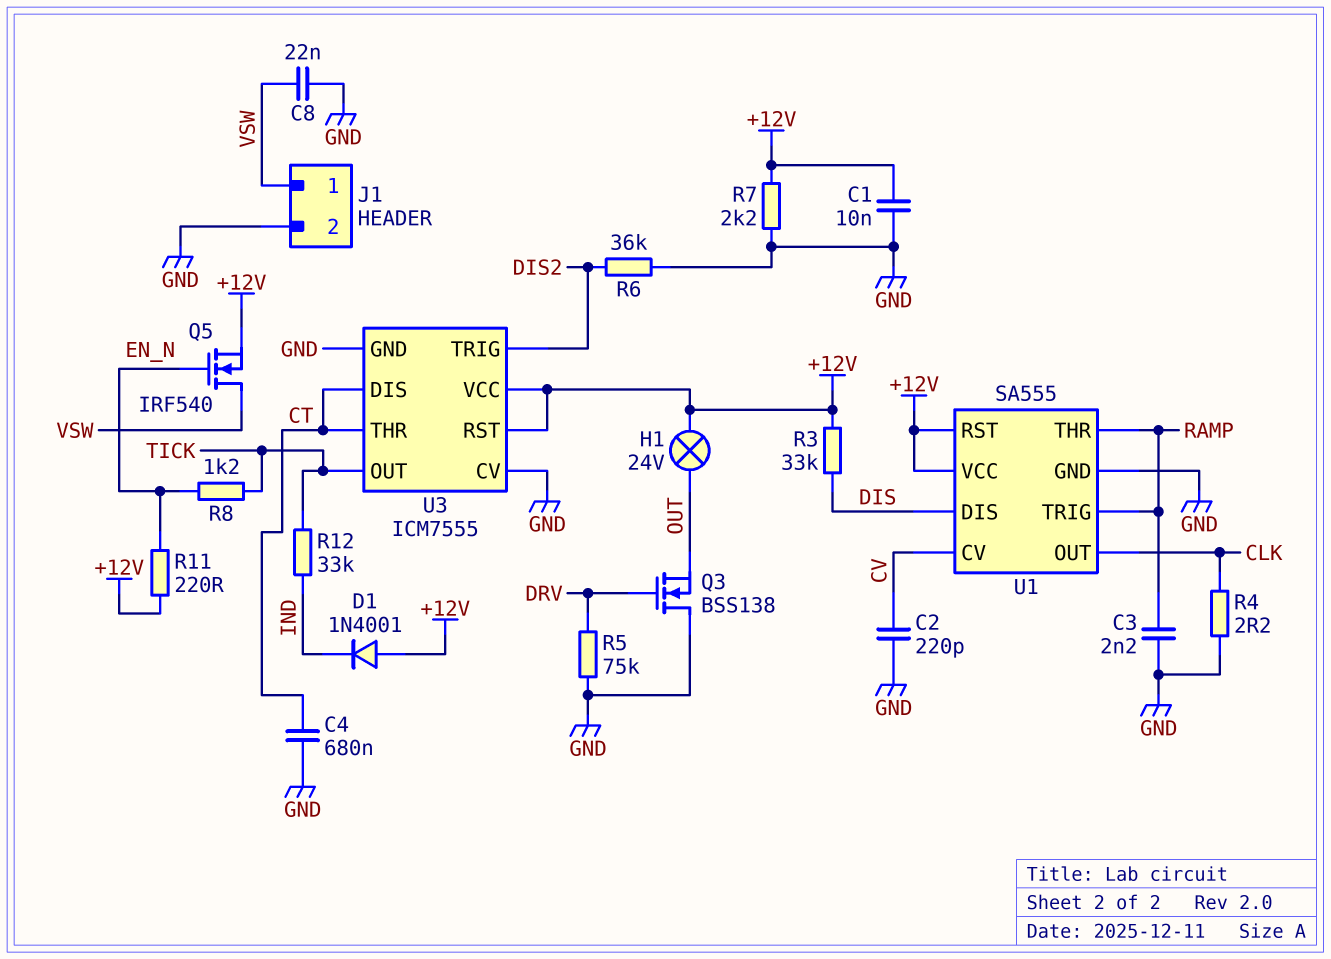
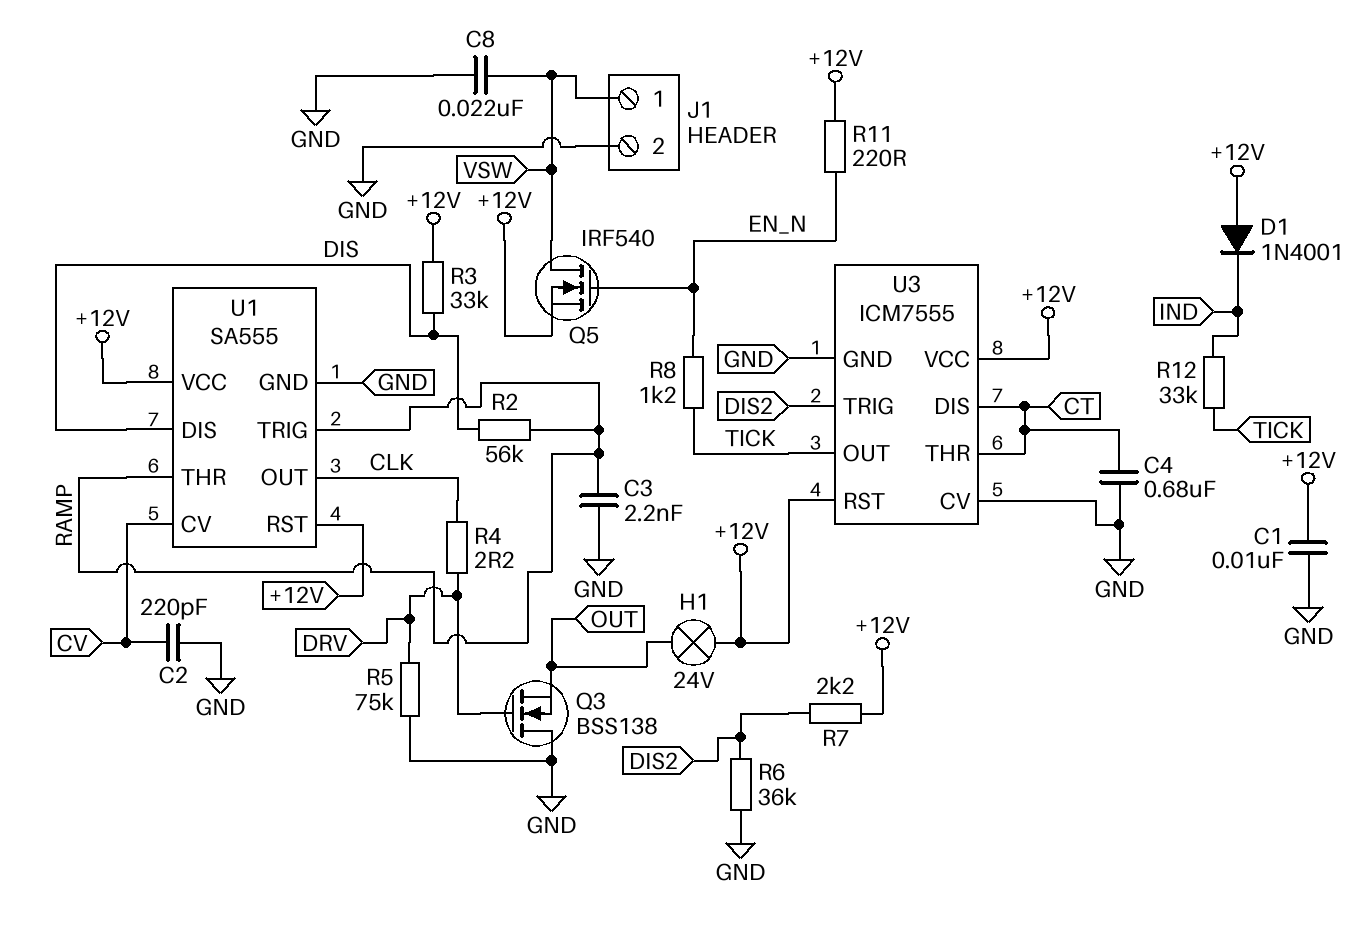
R2: none -> 56k (DIS, RAMP)
R4: 2.2 (CLK, GND) -> 2.2 (CLK, DRV)
R7: 2.2k (+12V, GND) -> 2.2k (+12V, DIS2)

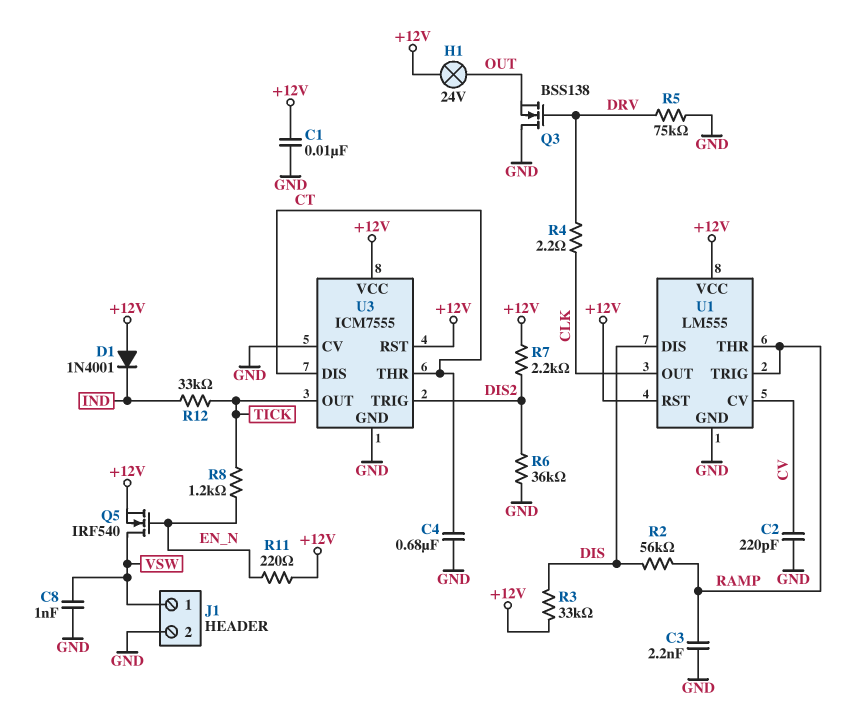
C8: 22nF (GND, VSW) -> 1nF (GND, VSW)
U1: SA555 -> LM555

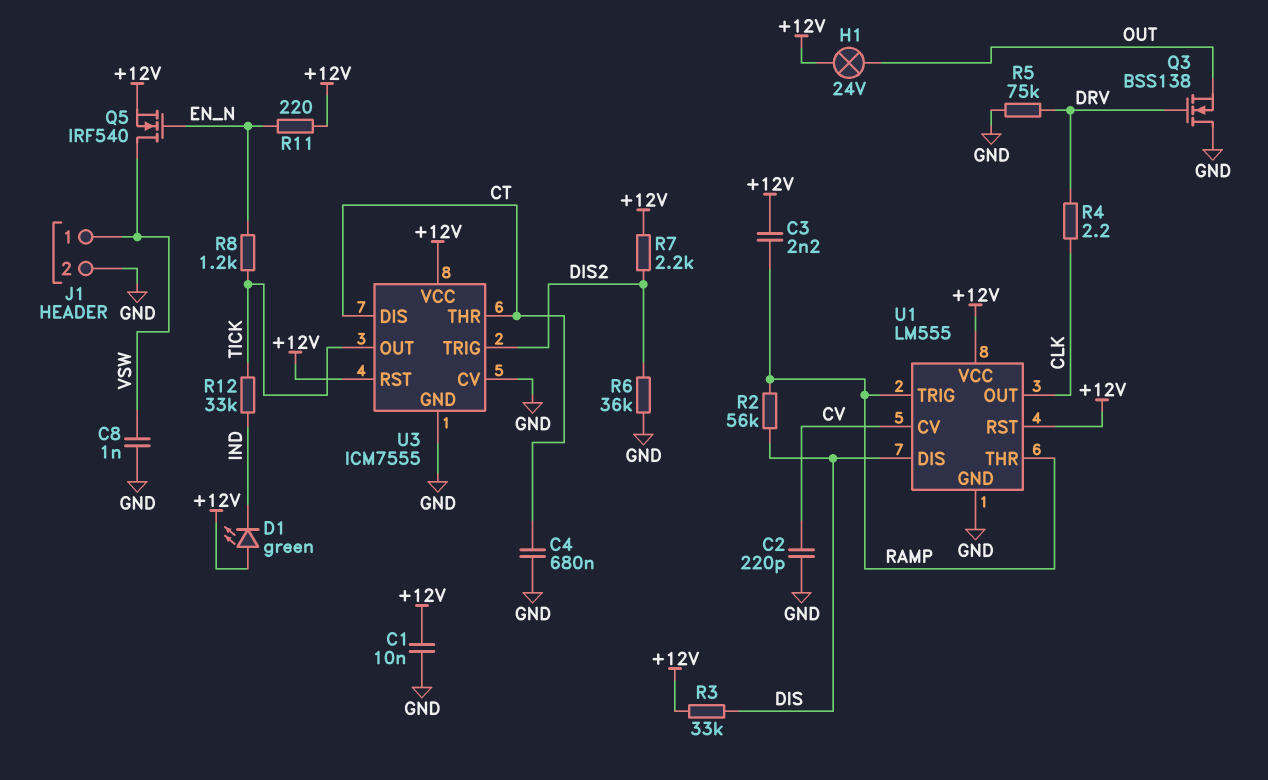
C3: 2.2nF (GND, RAMP) -> 2.2nF (+12V, RAMP)
D1: diode 1N4001 (A +12V, K IND) -> LED green (A +12V, K IND)

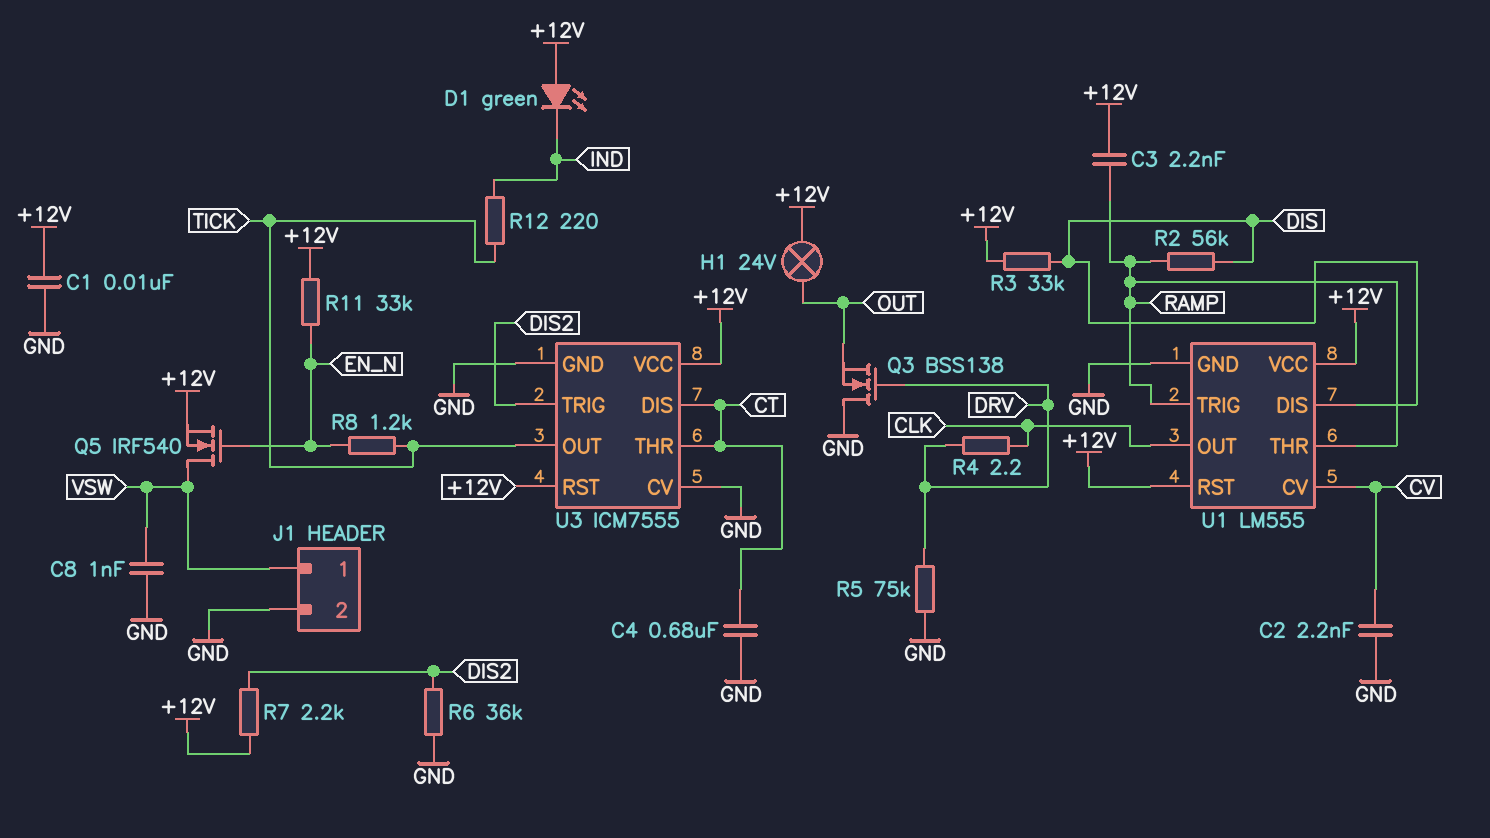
C2: 220pF (CV, GND) -> 2.2nF (CV, GND)
R11: 220 (+12V, EN_N) -> 33k (+12V, EN_N)
R12: 33k (IND, TICK) -> 220 (IND, TICK)

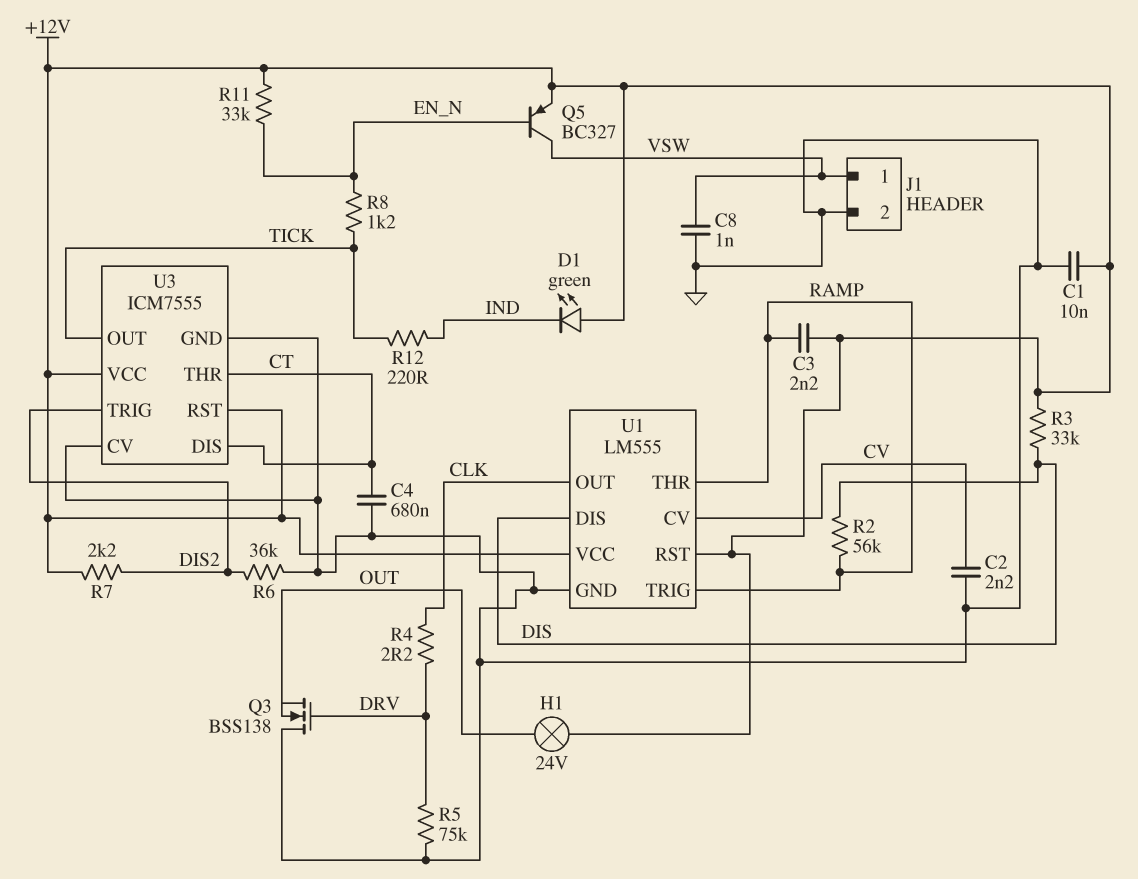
Q5: NMOS IRF540 (G EN_N, D VSW, S +12V) -> PNP BC327 (B EN_N, C VSW, E +12V)

